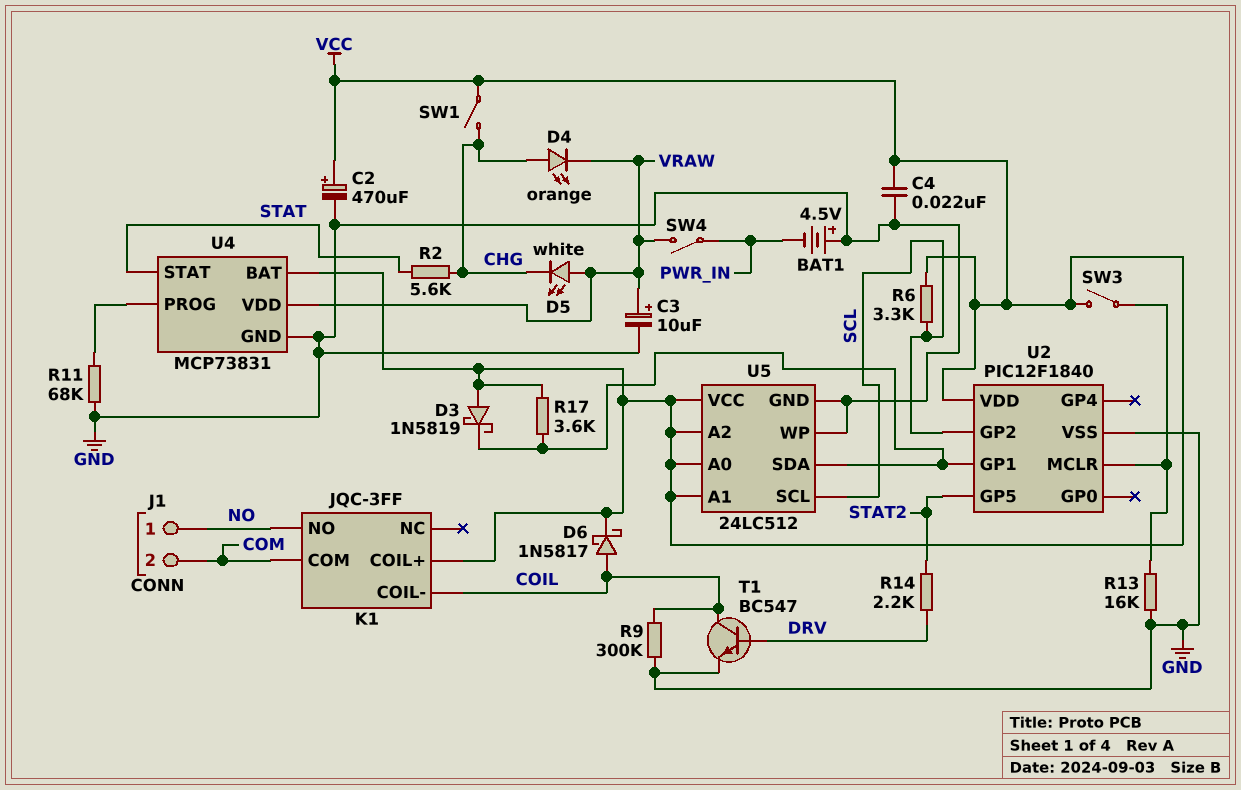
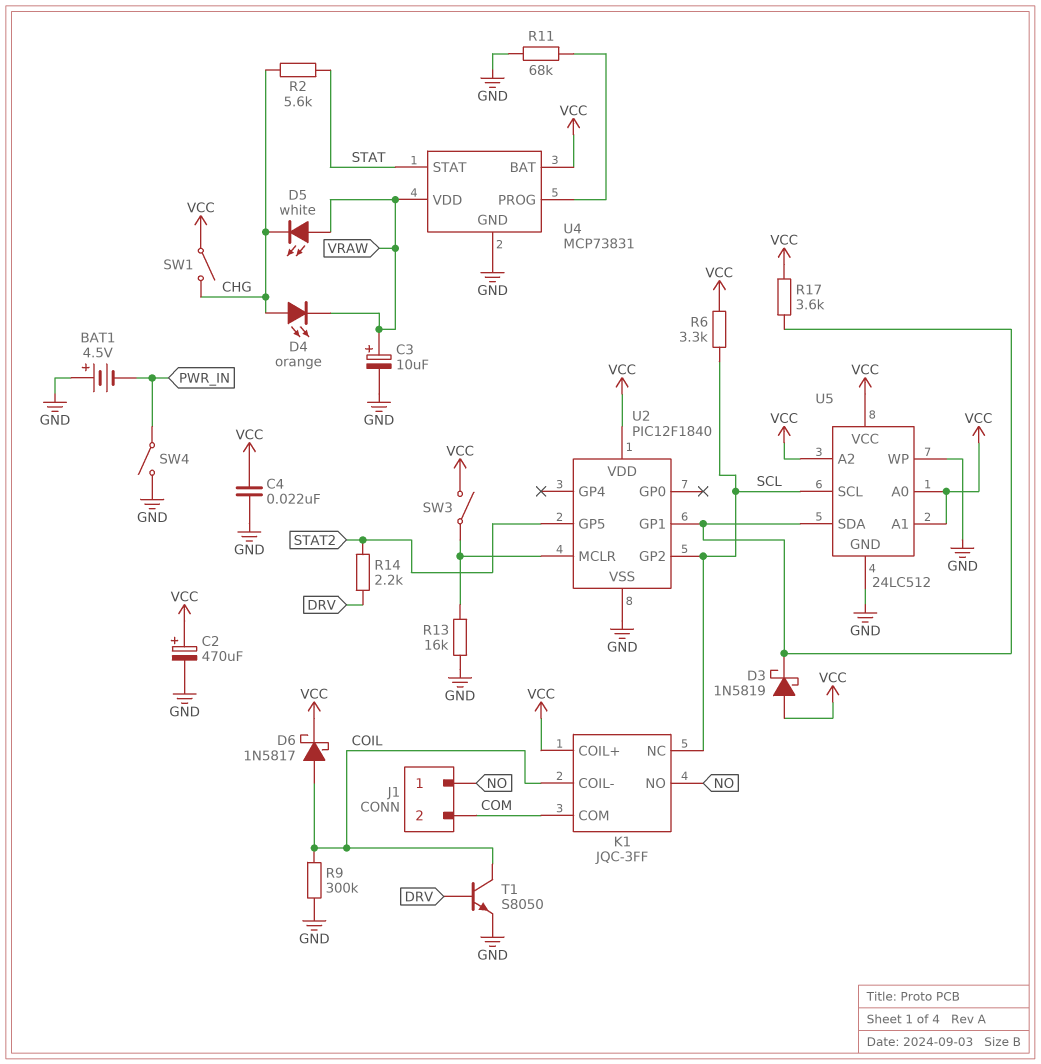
K1 pin NC: none -> SCL
SW4: switch (PWR_IN, VRAW) -> switch (GND, PWR_IN)
T1: NPN BC547 (B DRV, C COIL, E GND) -> NPN S8050 (B DRV, C COIL, E GND)

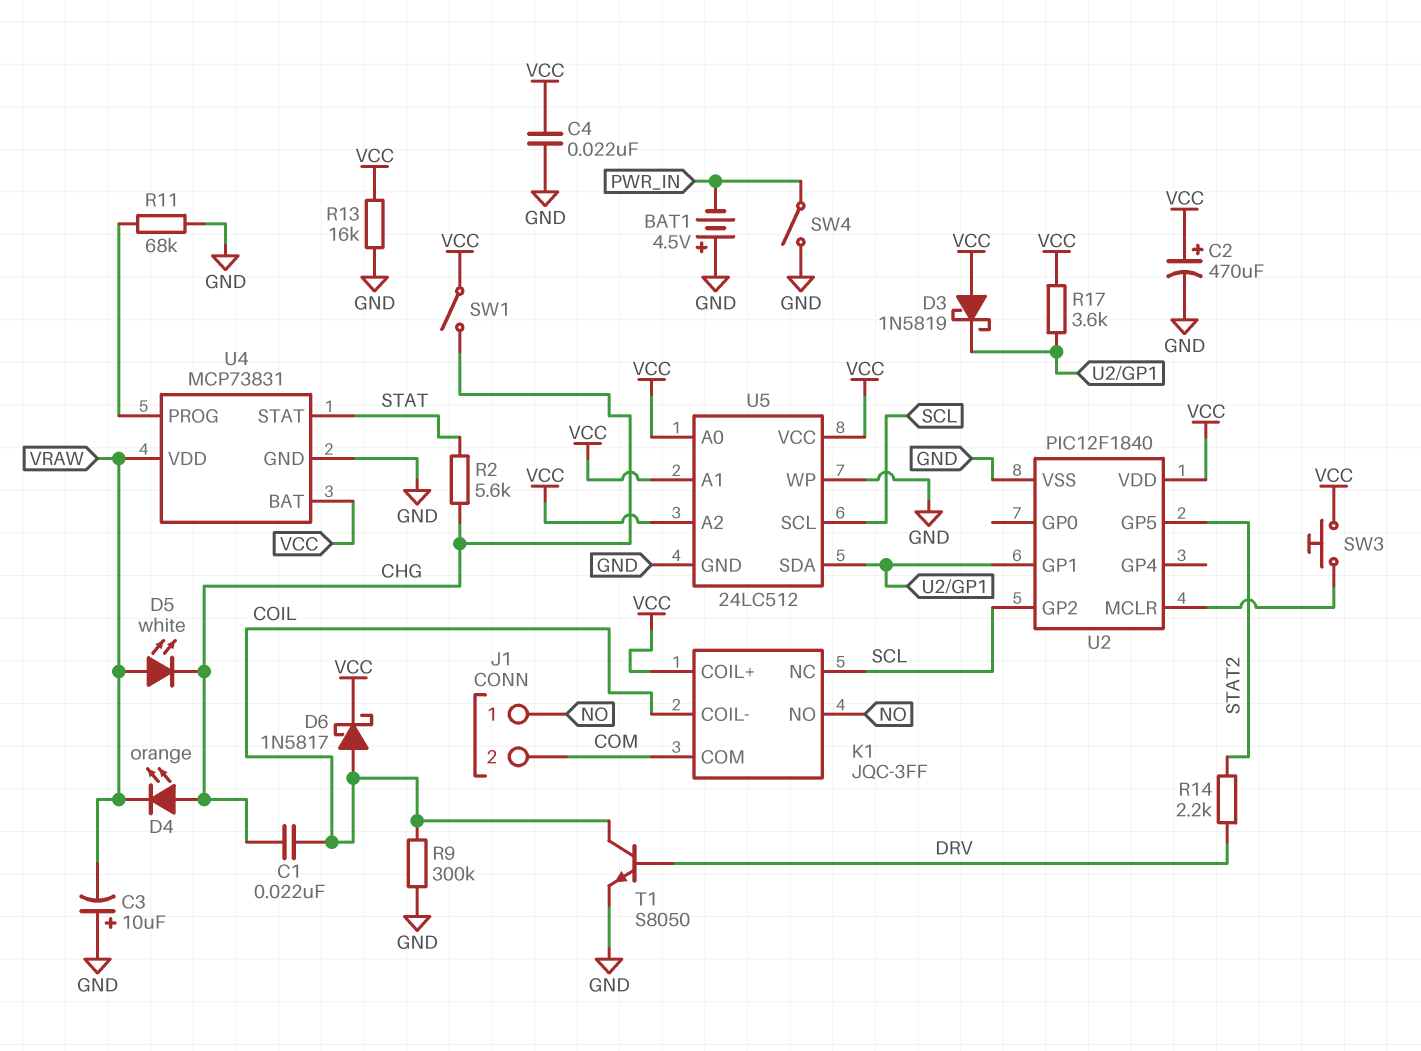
C1: none -> 22nF (CHG, COIL)
C3: 10uF (plus VRAW, minus GND) -> 10uF (plus GND, minus VRAW)
R6: 3.3k (SCL, VCC) -> none
R13: 16k (GND, U2/MCLR) -> 16k (GND, VCC)
SW3: switch (U2/MCLR, VCC) -> button (U2/MCLR, VCC)

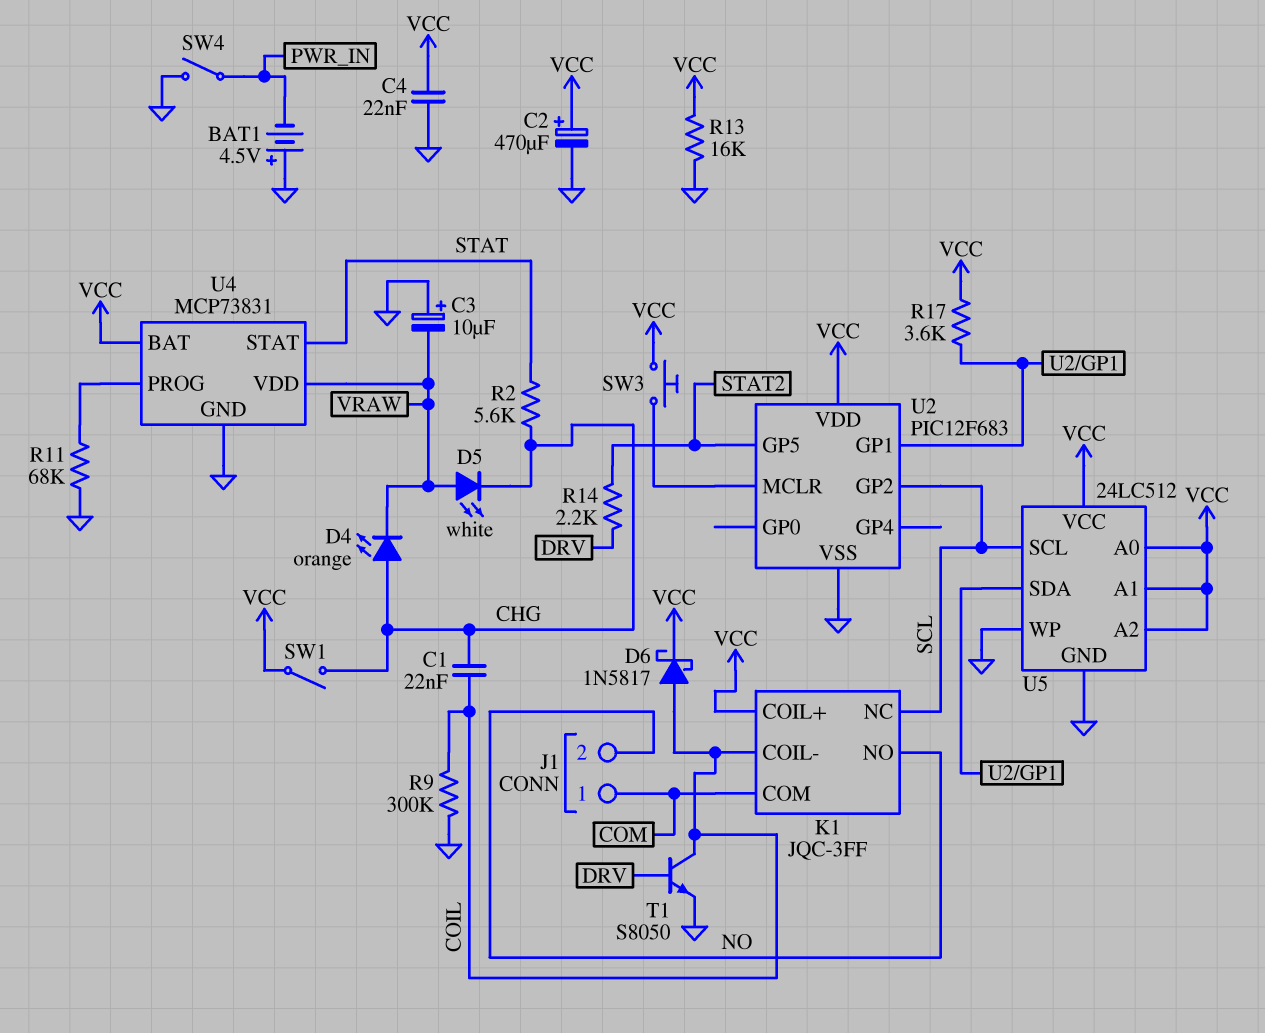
D3: schottky 1N5819 (A VCC, K U2/GP1) -> none
J1 pin 1: NO -> COM
J1 pin 2: COM -> NO
U2: PIC12F1840 -> PIC12F683

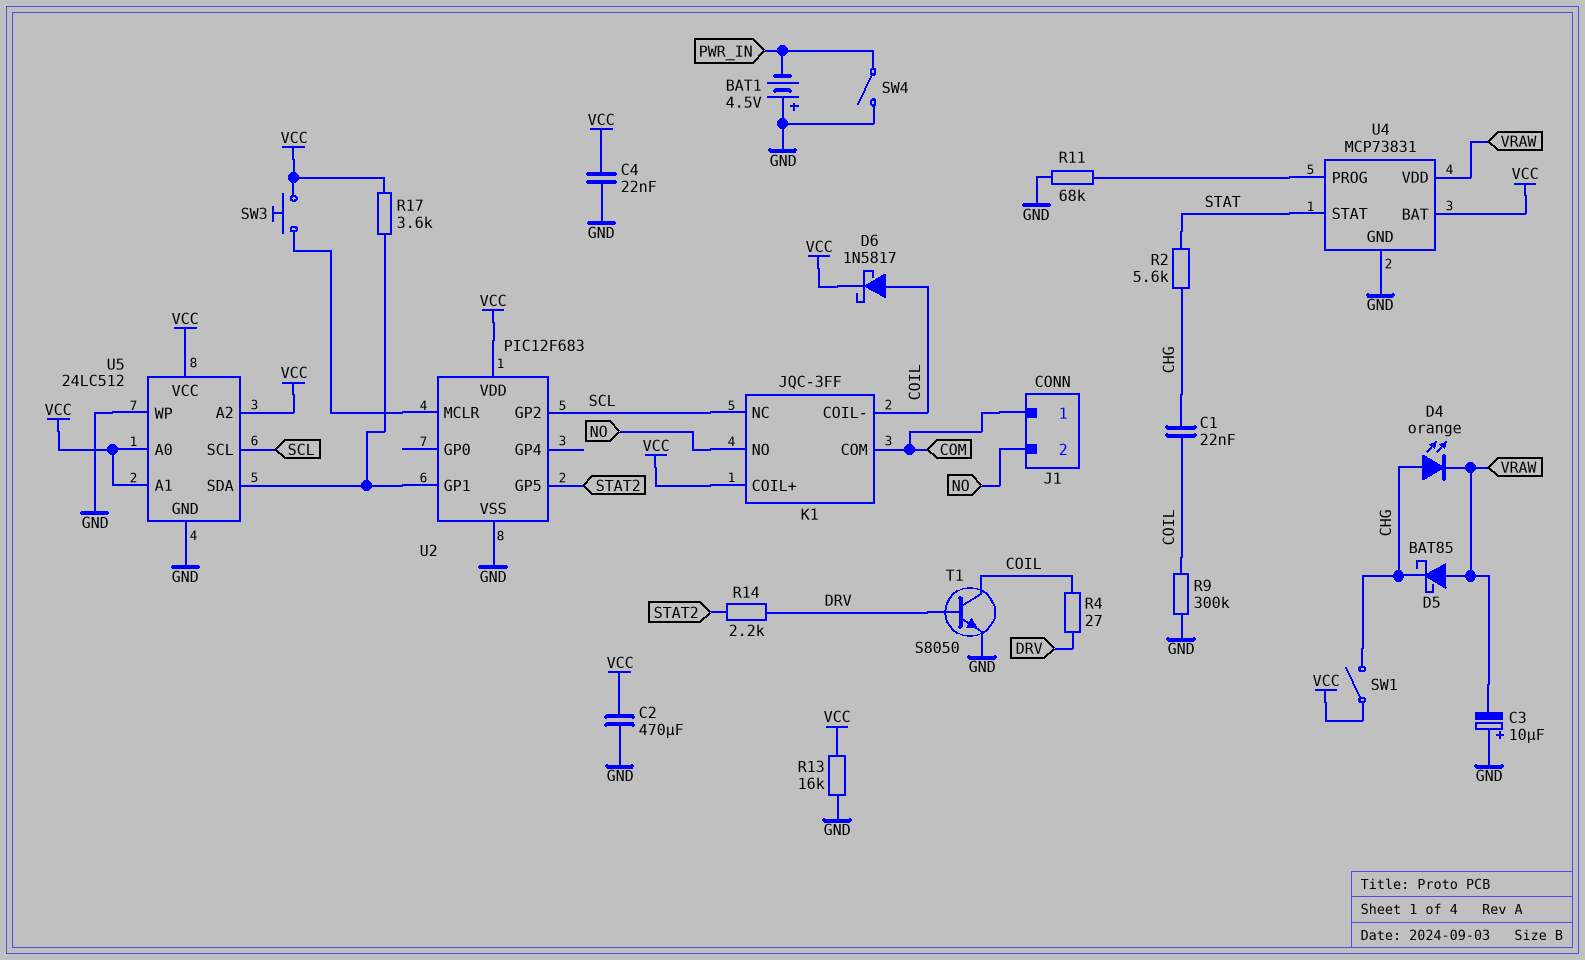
C2: 470uF (plus VCC, minus GND) -> 470uF (GND, VCC)
D5: LED white (A VRAW, K CHG) -> schottky BAT85 (A VRAW, K CHG)
R4: none -> 27 (COIL, DRV)

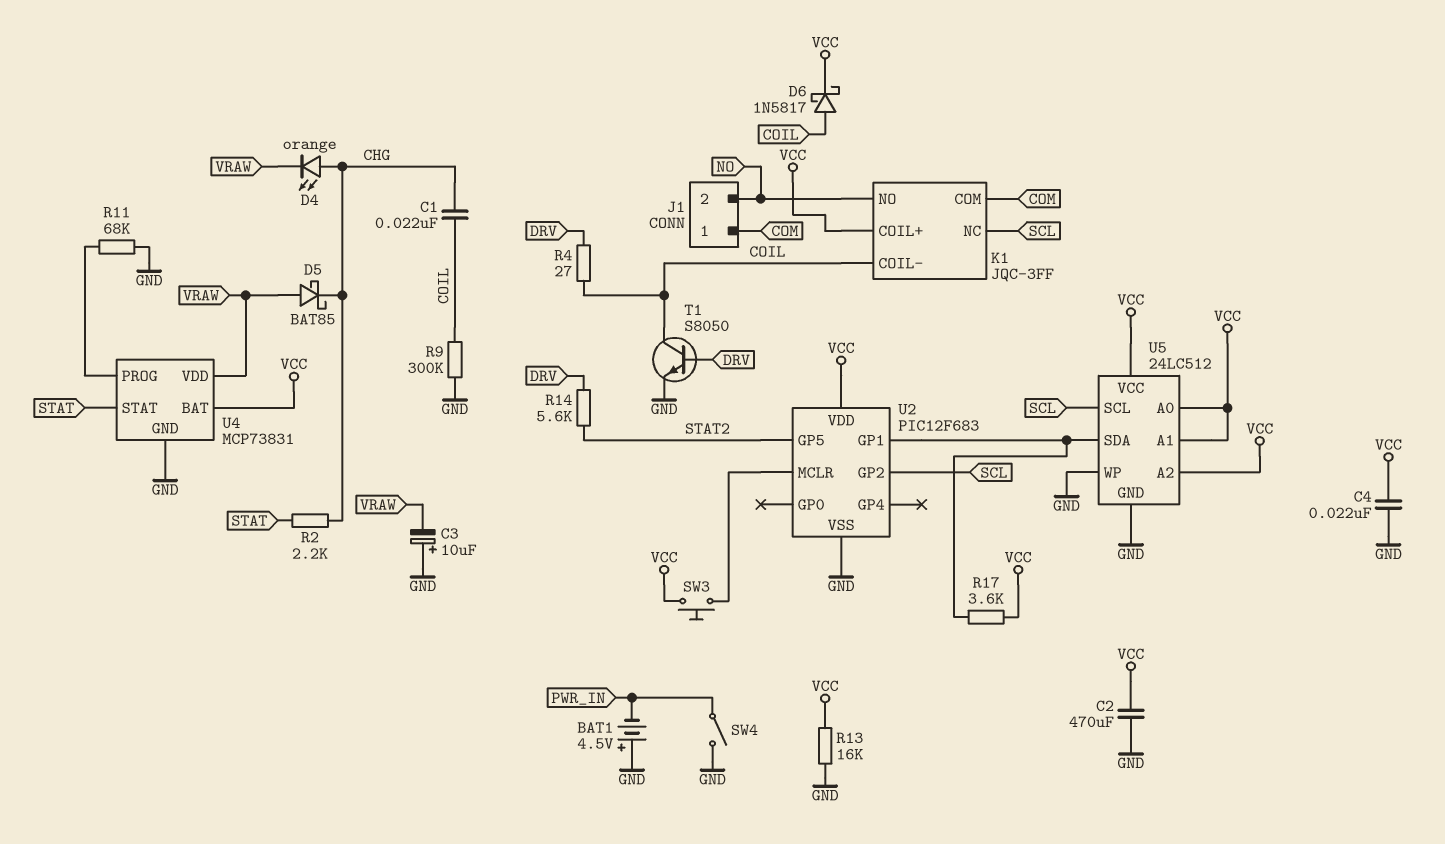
R2: 5.6k (CHG, STAT) -> 2.2k (CHG, STAT)
R14: 2.2k (DRV, STAT2) -> 5.6k (DRV, STAT2)
SW1: switch (CHG, VCC) -> none

